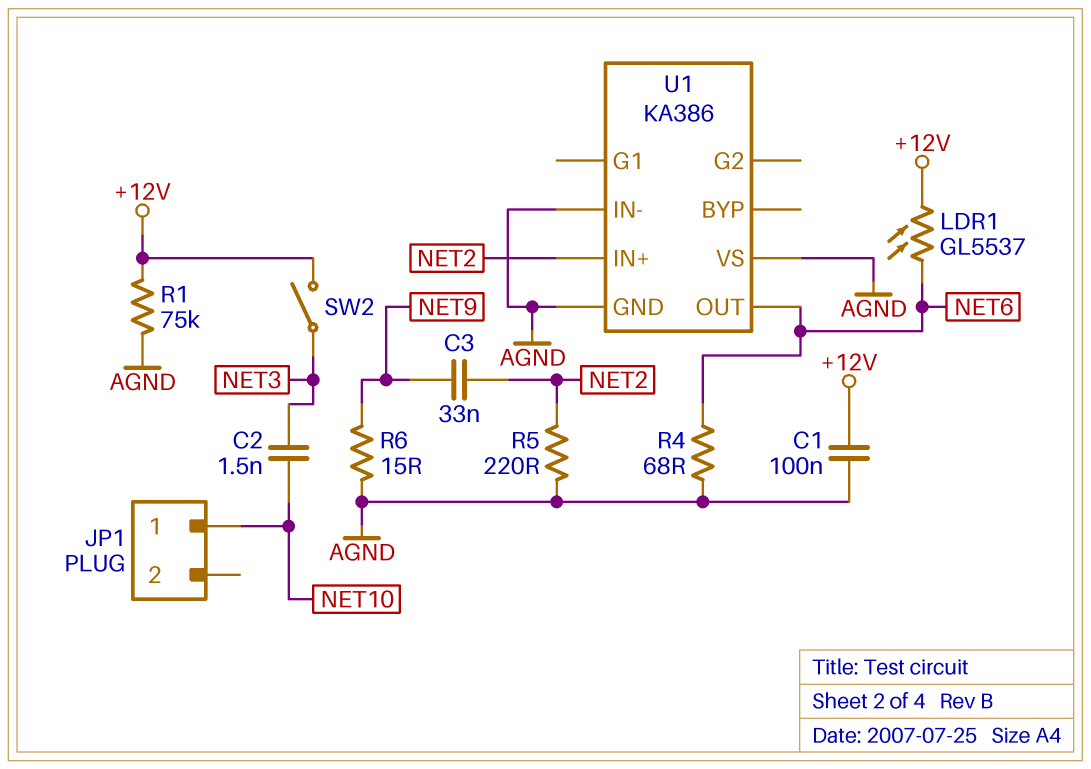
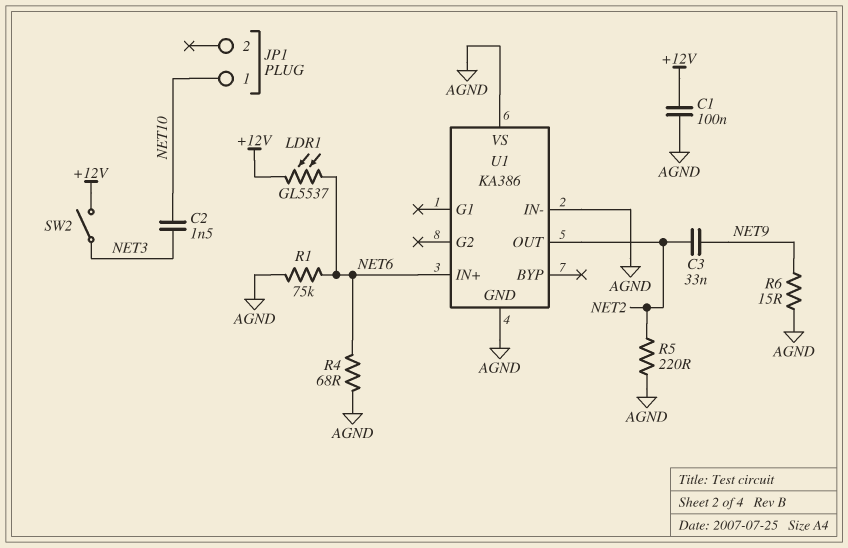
R1: 75k (+12V, AGND) -> 75k (AGND, NET6)
U1 pin IN+: NET2 -> NET6
U1 pin OUT: NET6 -> NET2

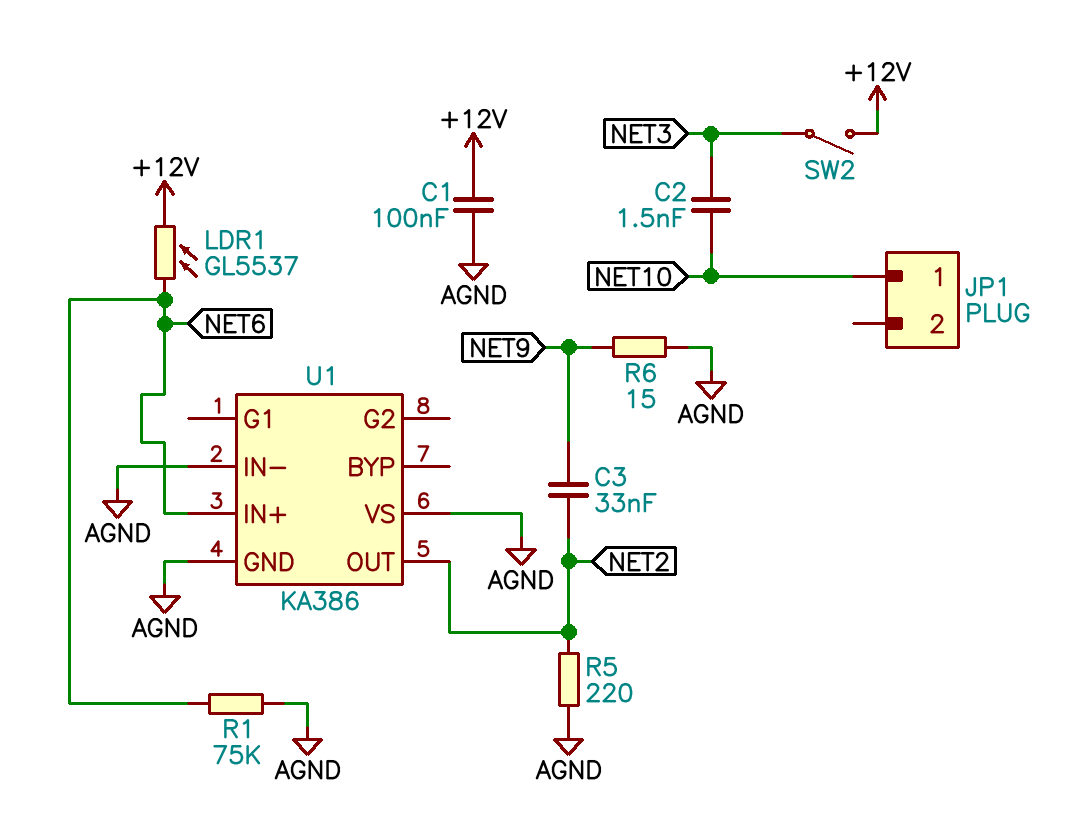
R4: 68 (AGND, NET6) -> none

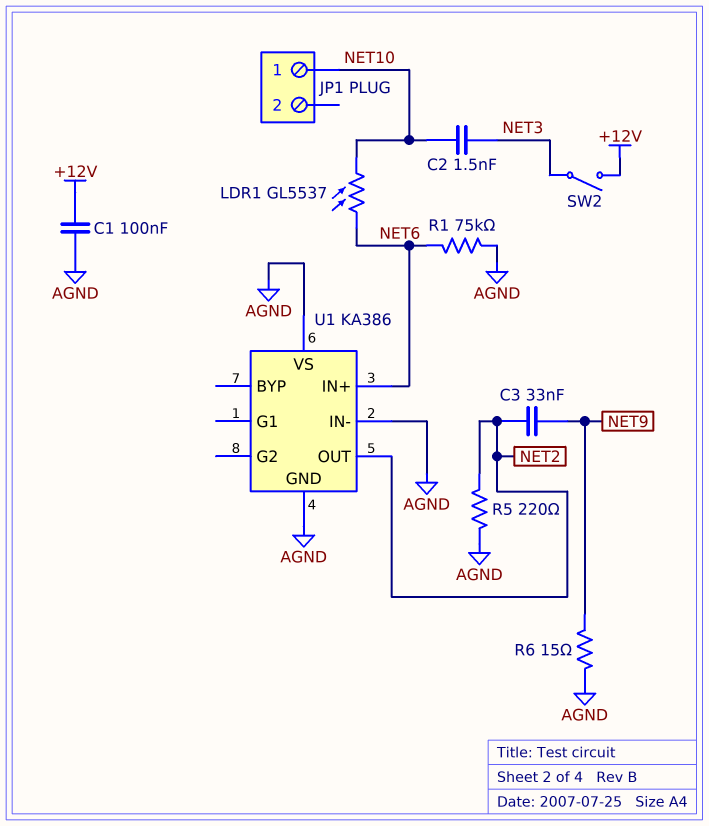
LDR1: GL5537 (+12V, NET6) -> GL5537 (NET6, NET10)

